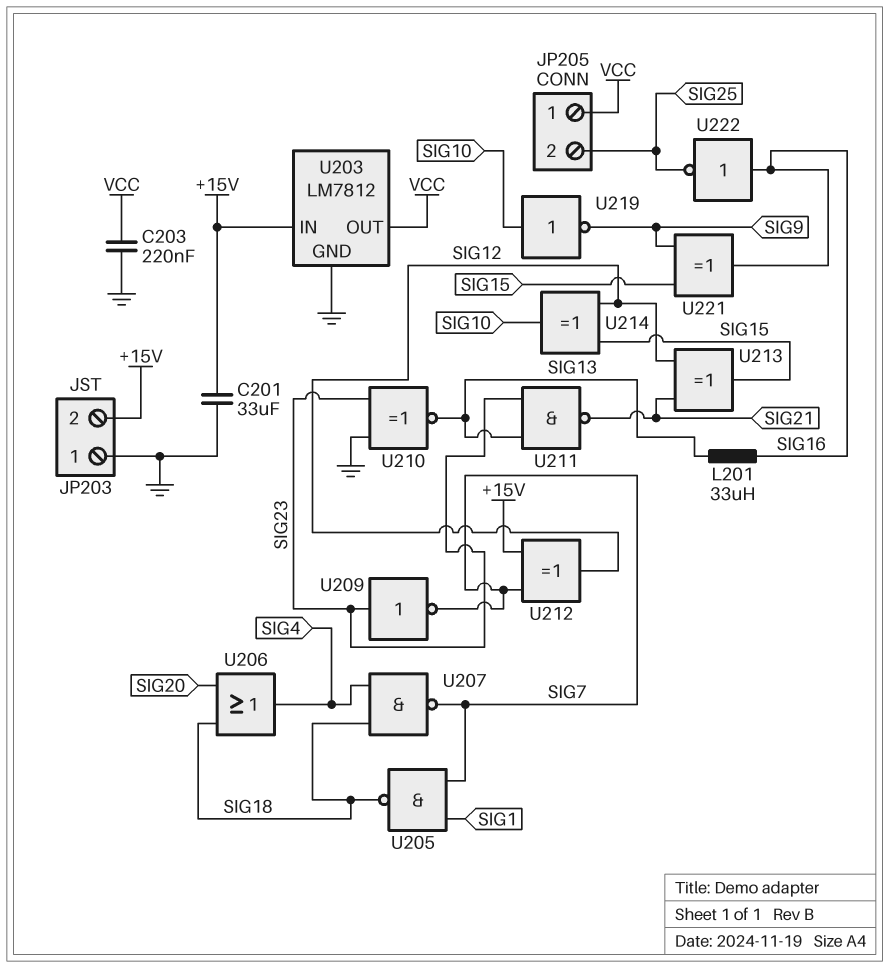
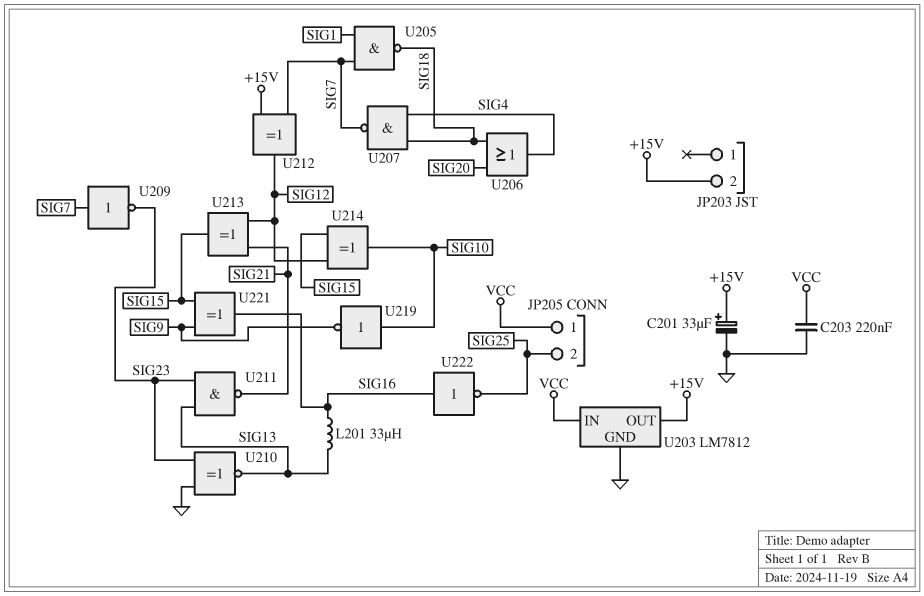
C201: 33uF (+15V, GND) -> 33uF (plus +15V, minus GND)
JP203 pin 1: GND -> none
U203 pin IN: +15V -> VCC
U203 pin OUT: VCC -> +15V
U209: NOT (in SIG23, out SIG7) -> NOT (in SIG7, out SIG23)

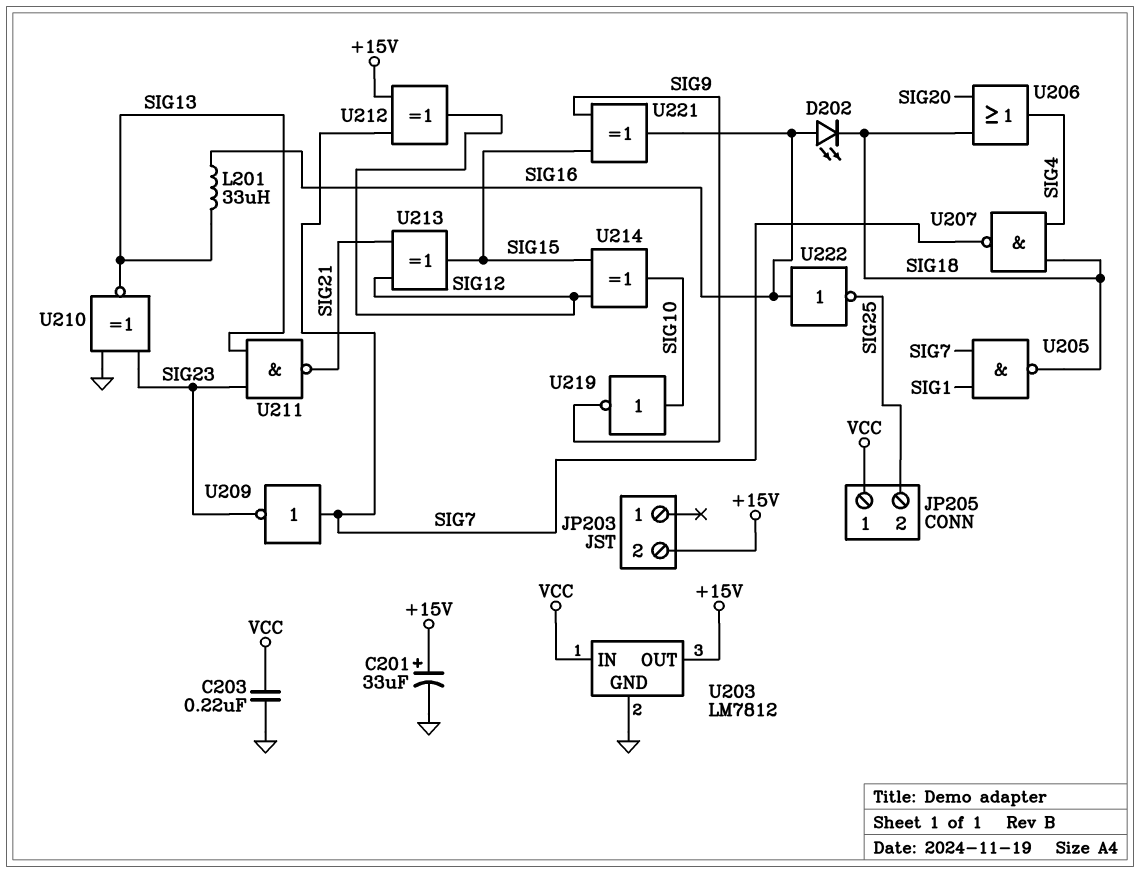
D202: none -> LED (A SIG16, K SIG18)

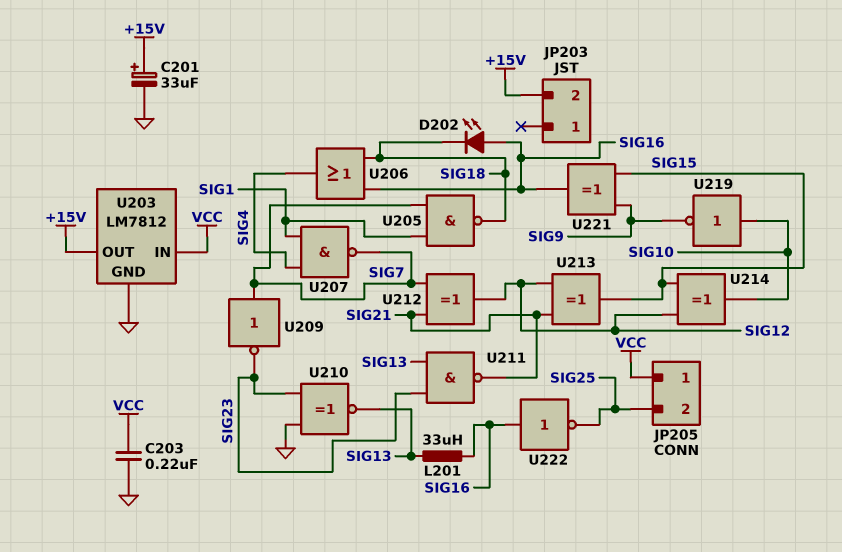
U206: OR (in SIG18, in SIG20, out SIG4) -> OR (in SIG16, in SIG18, out SIG4)
U207: NAND (in SIG4, in SIG18, out SIG7) -> NAND (in SIG1, in SIG4, out SIG7)
U212: XOR (in +15V, in SIG7, out SIG12) -> XOR (in SIG7, in SIG21, out SIG12)

